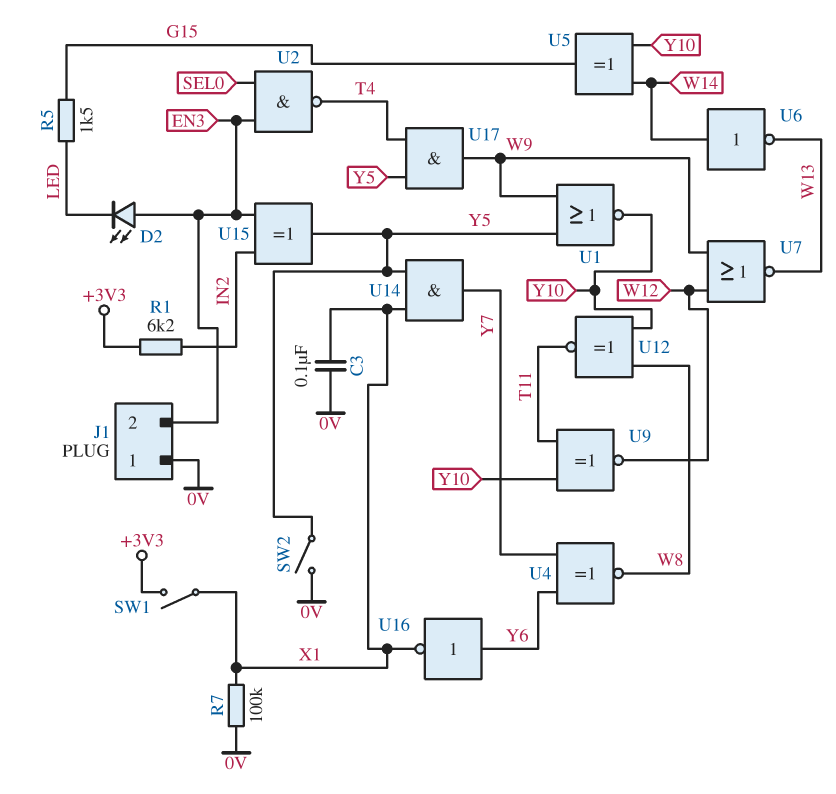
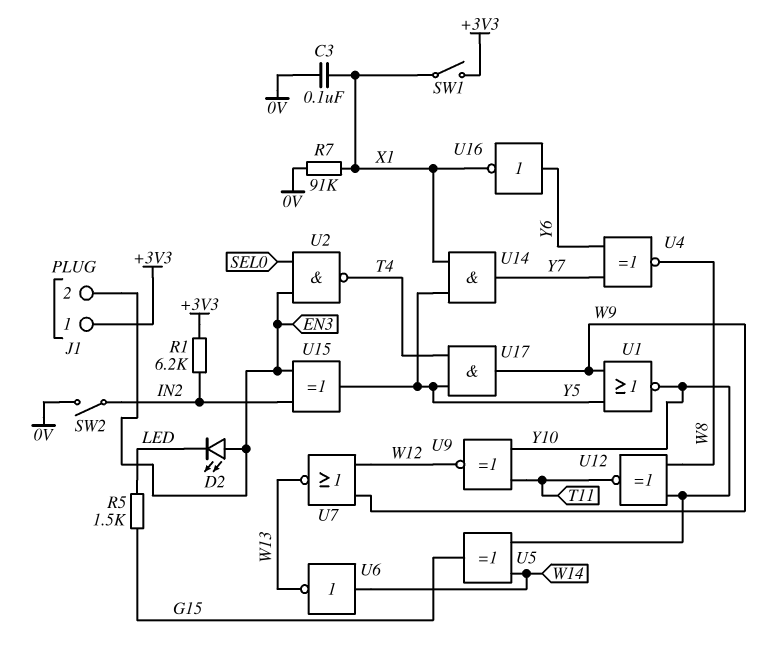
J1 pin 1: 0V -> +3V3
R7: 100k (0V, X1) -> 91k (0V, X1)
SW2: switch (0V, Y5) -> switch (0V, IN2)

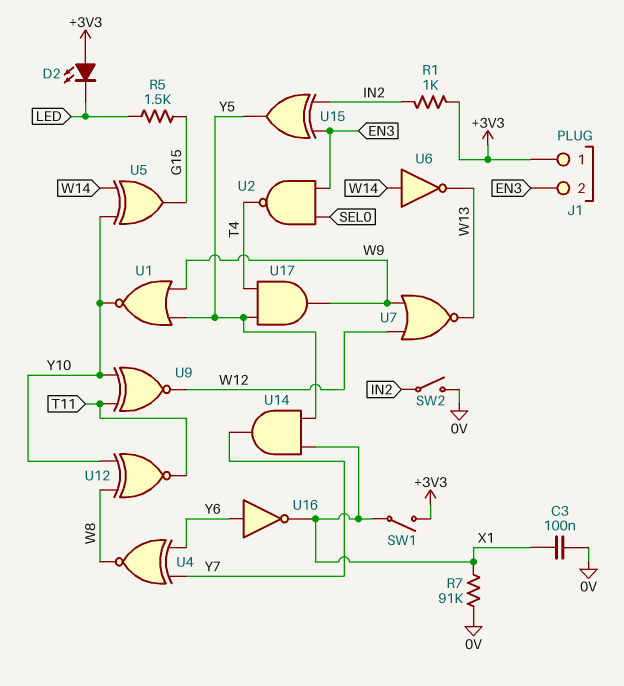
D2: LED (A EN3, K LED) -> LED (A +3V3, K LED)
R1: 6.2k (+3V3, IN2) -> 1k (+3V3, IN2)

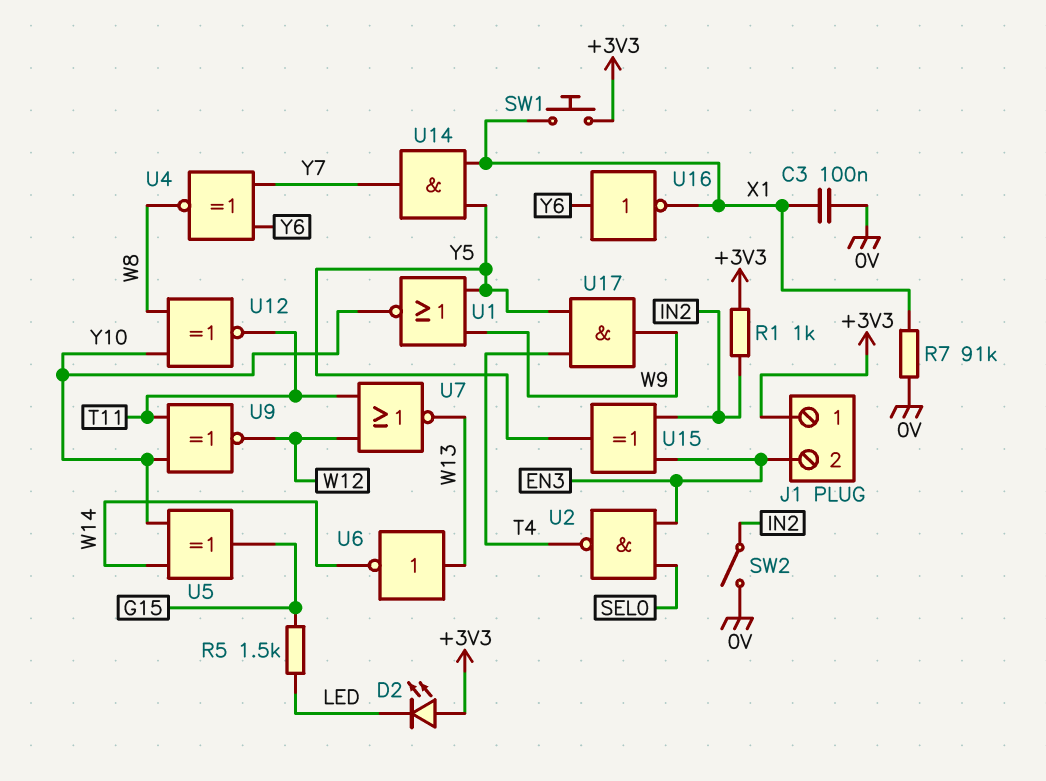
SW1: switch (+3V3, X1) -> button (+3V3, X1)
U6: NOT (in W14, out W13) -> NOT (in W13, out W14)
U7: NOR (in W9, in W12, out W13) -> NOR (in T11, in W12, out W13)

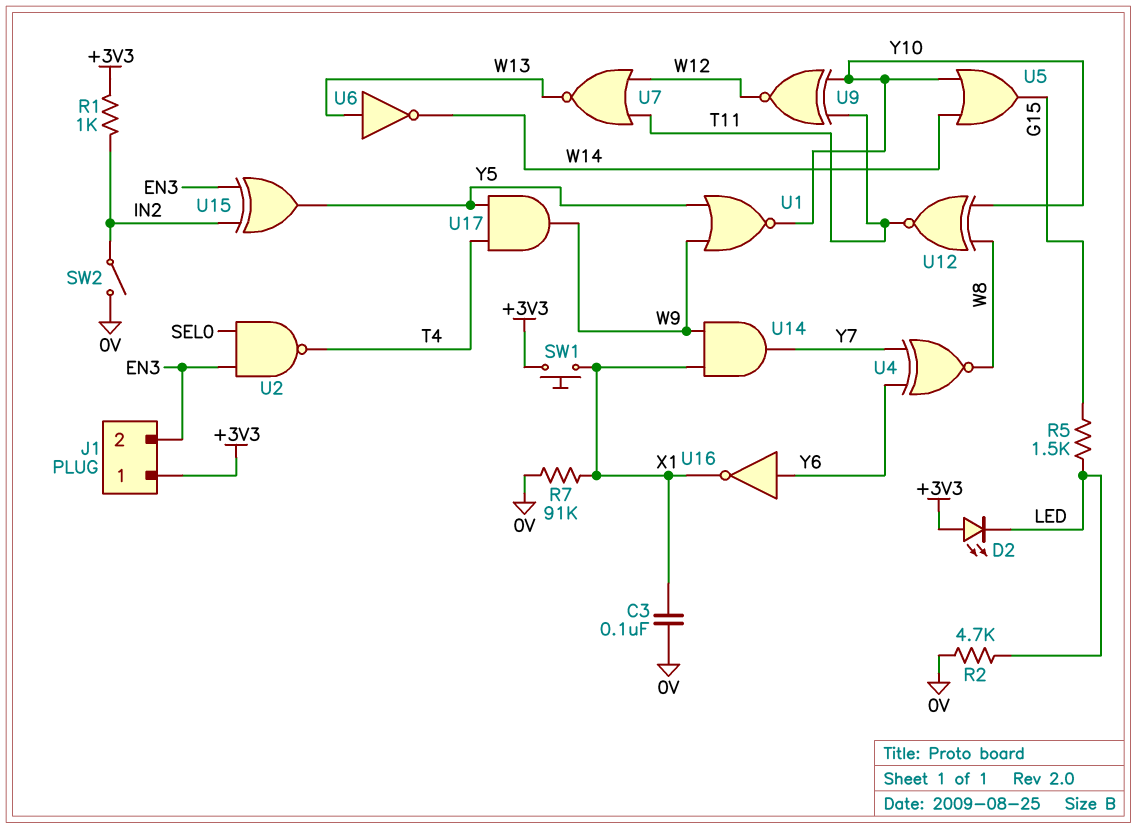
R2: none -> 4.7k (0V, LED)
U5: XOR (in W14, in Y10, out G15) -> OR (in W14, in Y10, out G15)
U14: AND (in X1, in Y5, out Y7) -> AND (in W9, in X1, out Y7)

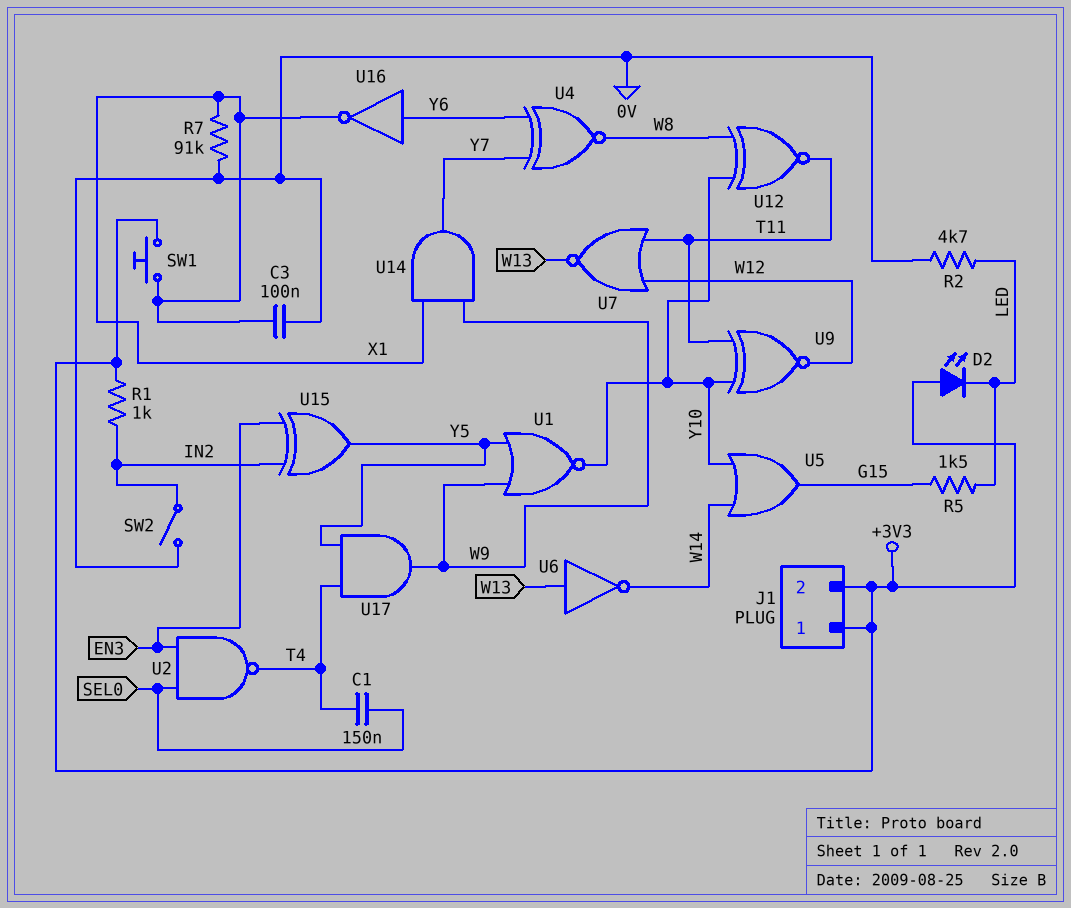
C1: none -> 150nF (SEL0, T4)
J1 pin 2: EN3 -> +3V3

